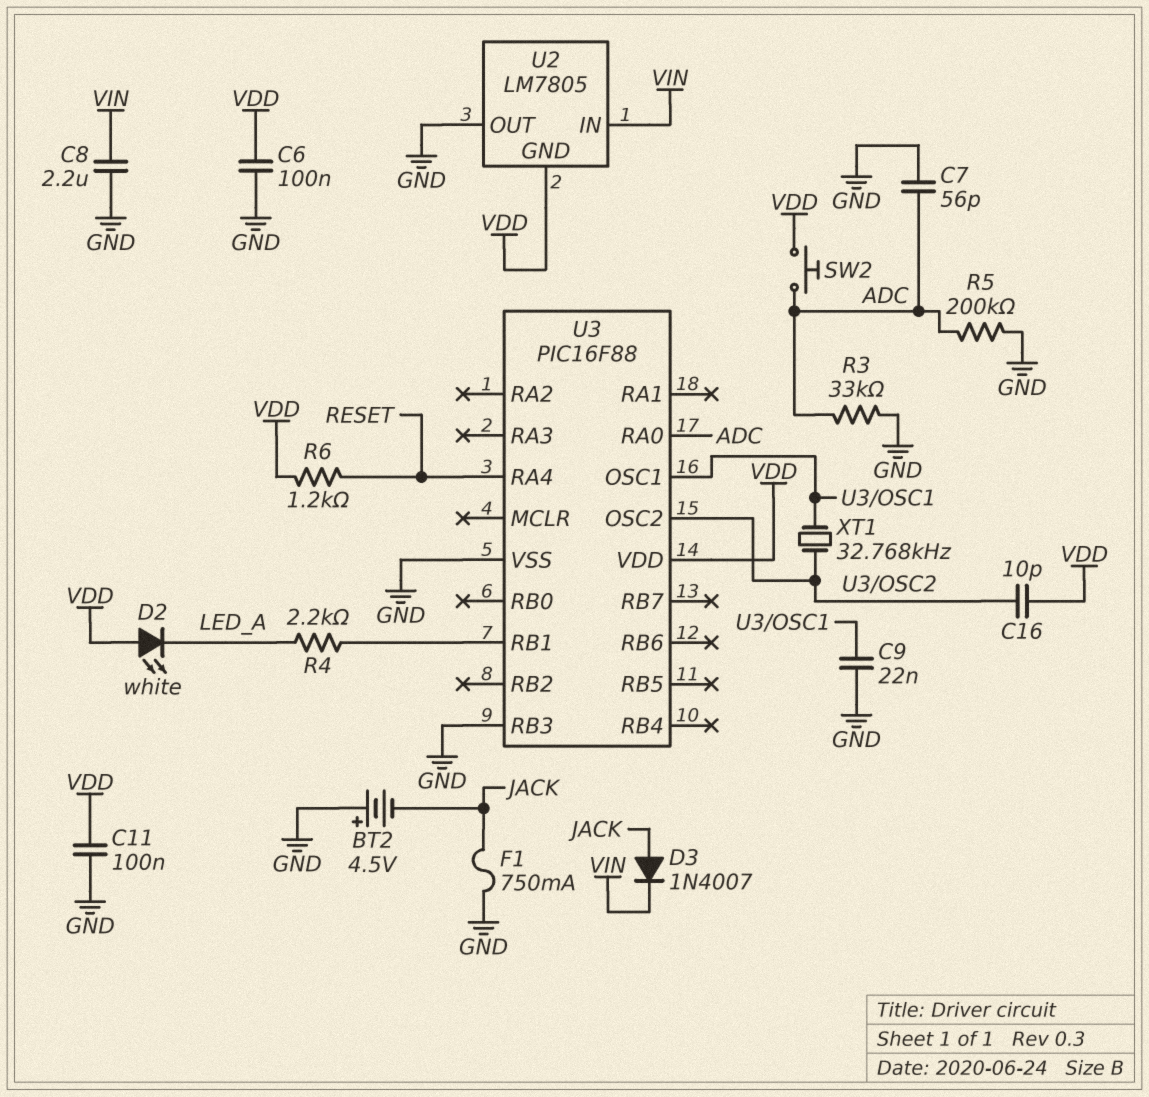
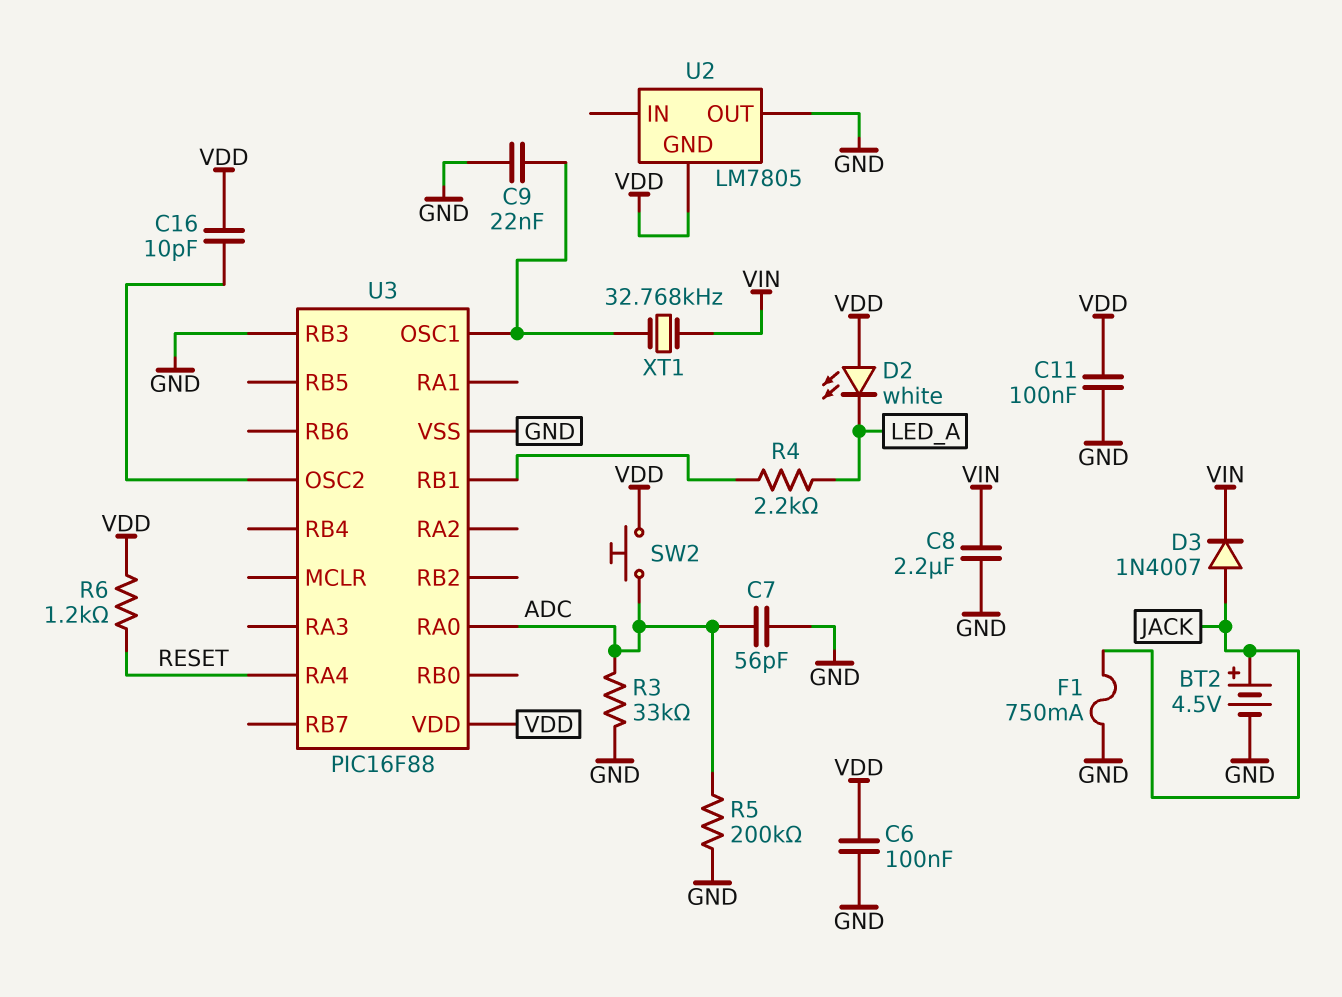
BT2: 4.5V (plus GND, minus JACK) -> 4.5V (plus JACK, minus GND)
U2 pin IN: VIN -> none
XT1: 32.768kHz (U3/OSC1, U3/OSC2) -> 32.768kHz (U3/OSC1, VIN)

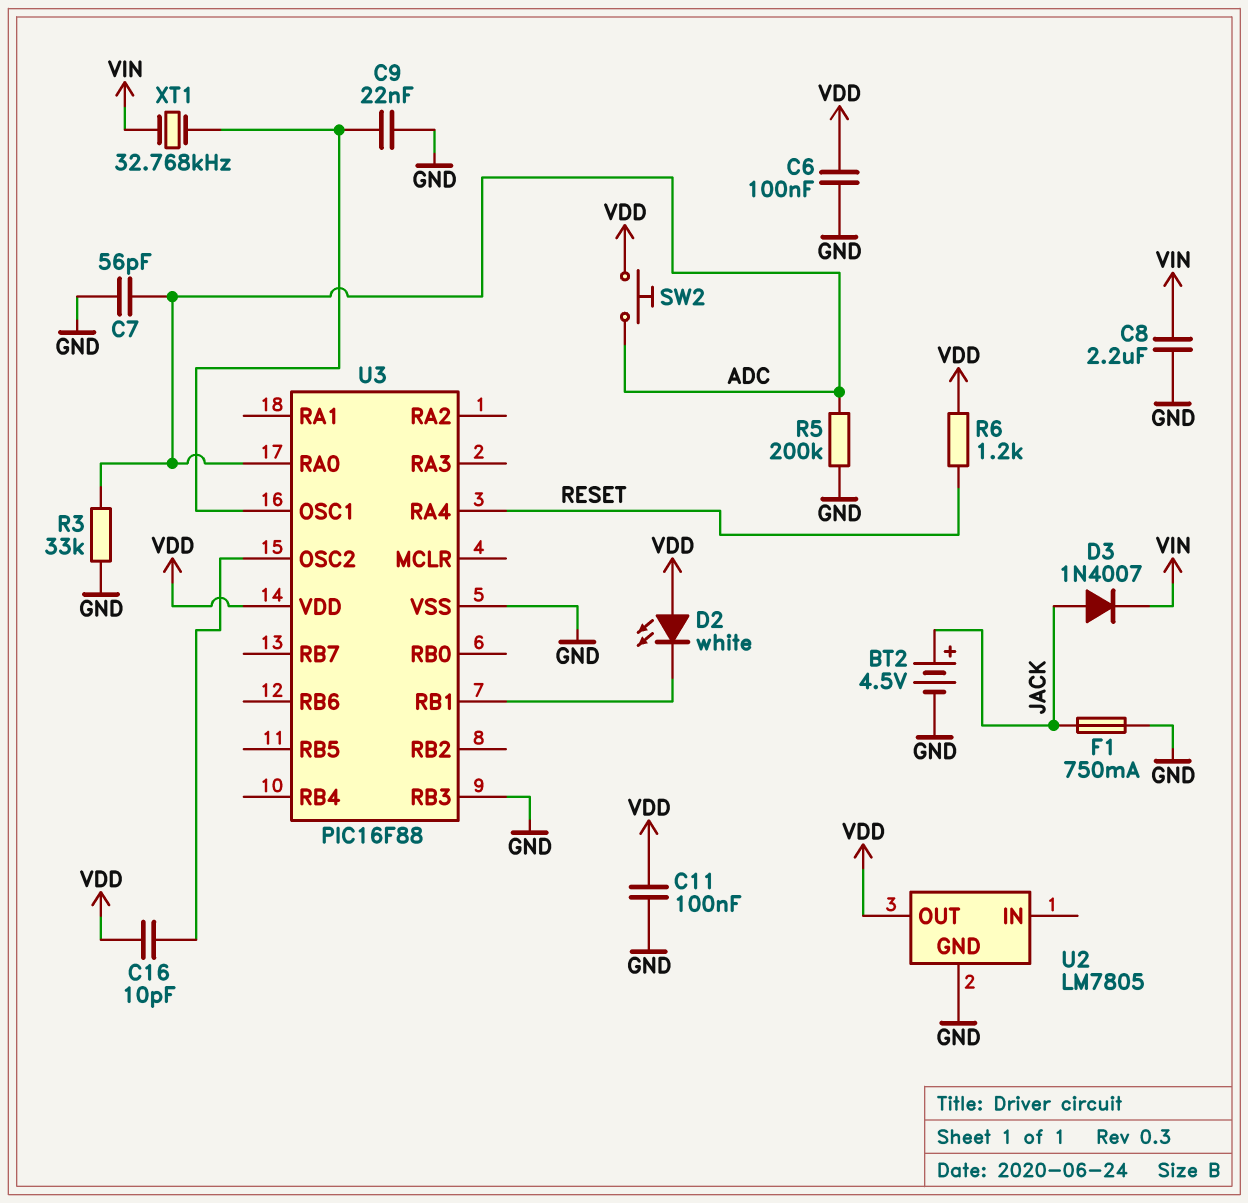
D2: LED white (A VDD, K LED_A) -> LED white (A VDD, K U3/RB1)
R4: 2.2k (LED_A, U3/RB1) -> none
U2 pin GND: VDD -> GND
U2 pin OUT: GND -> VDD

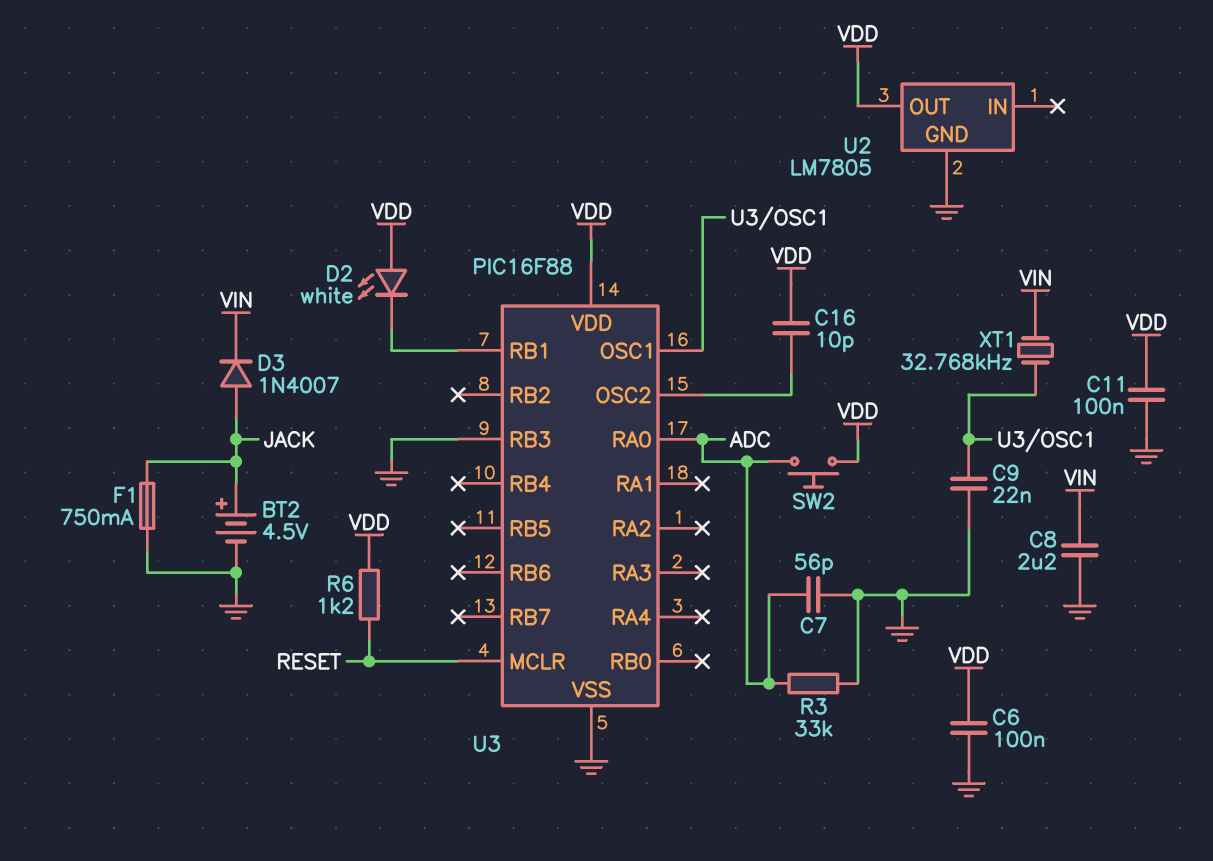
R5: 200k (ADC, GND) -> none
U3 pin MCLR: none -> RESET
U3 pin RA4: RESET -> none

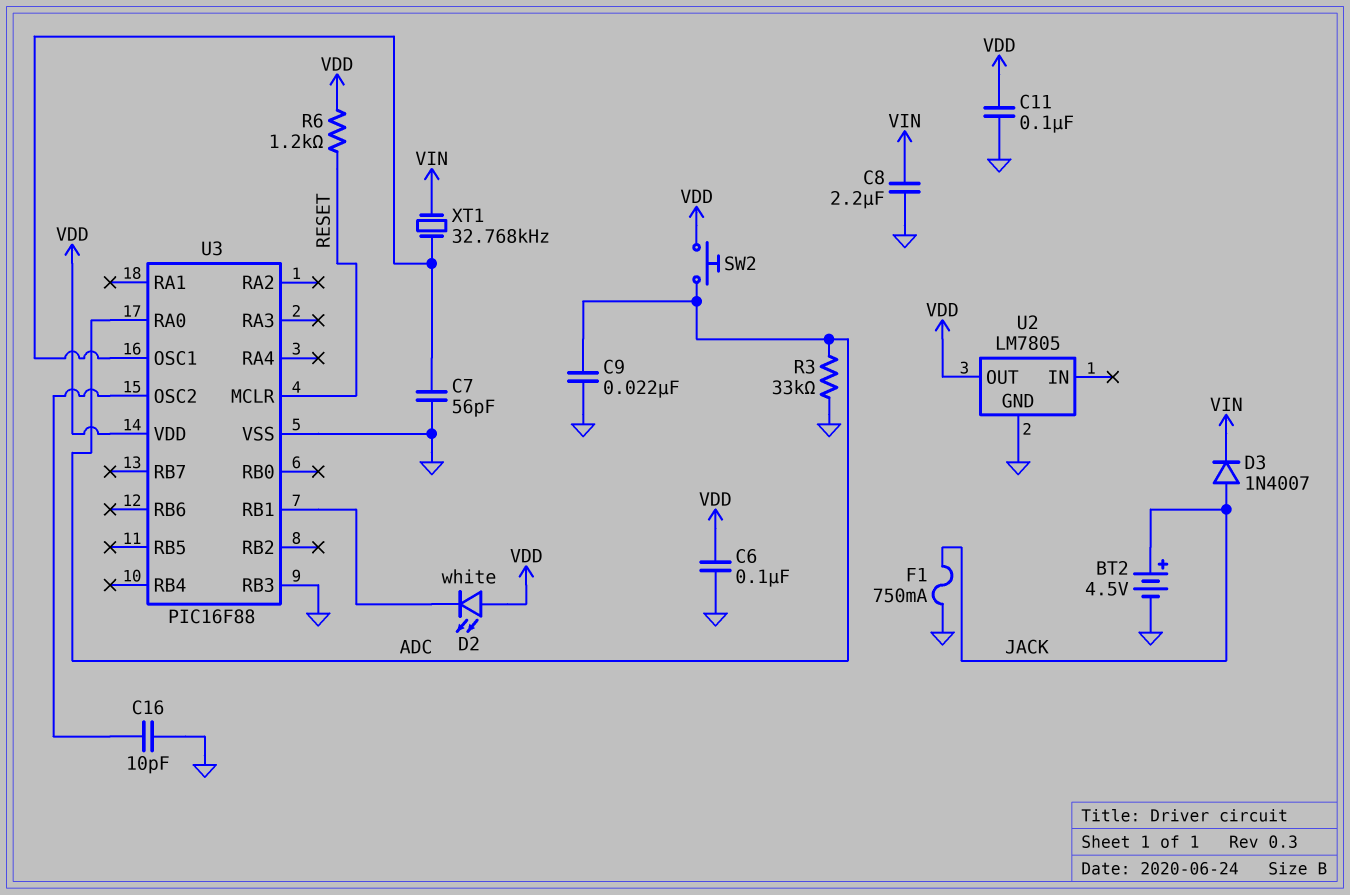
C7: 56pF (ADC, GND) -> 56pF (GND, U3/OSC1)
C9: 22nF (GND, U3/OSC1) -> 22nF (ADC, GND)
C16: 10pF (U3/OSC2, VDD) -> 10pF (GND, U3/OSC2)

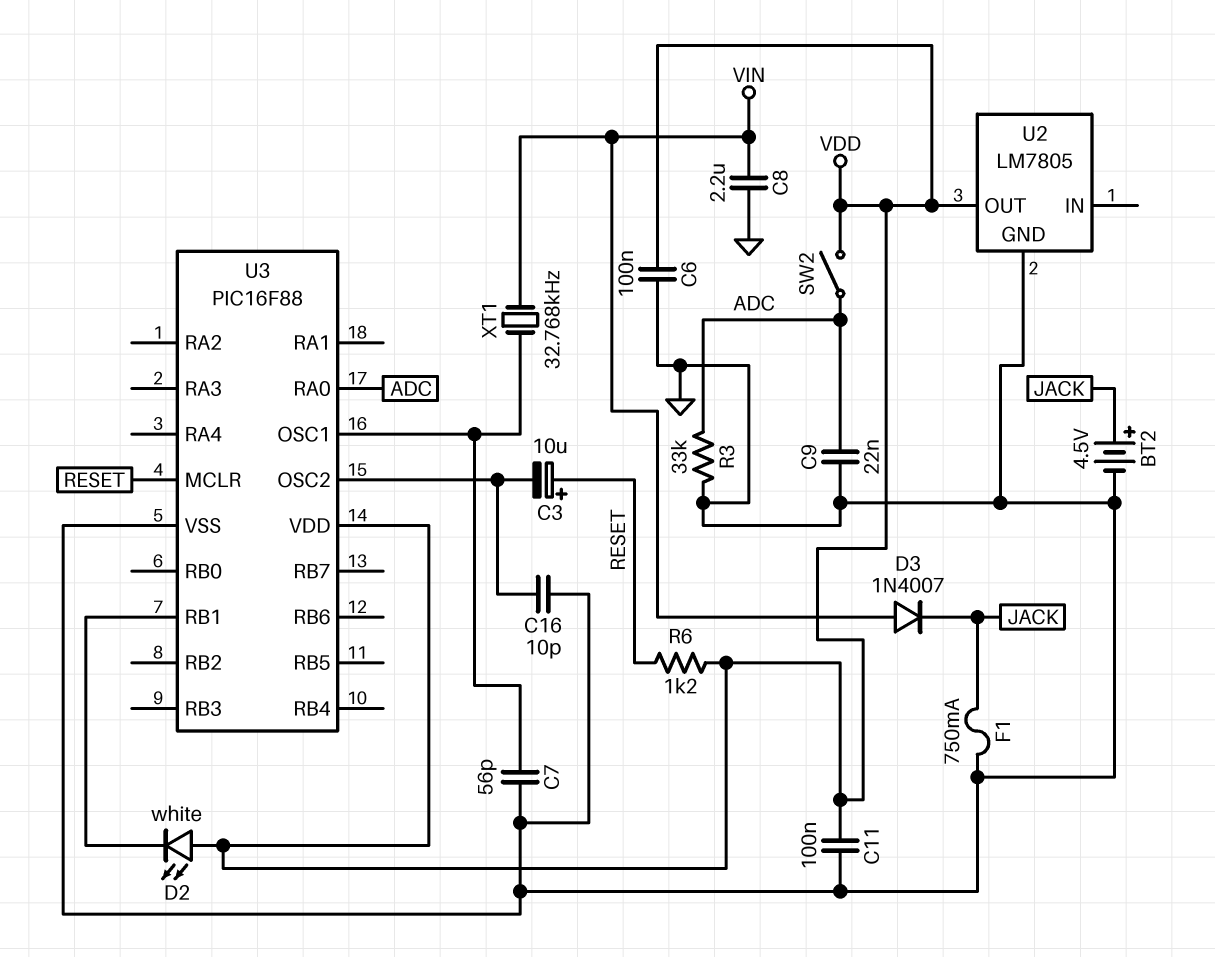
C3: none -> 10uF (plus RESET, minus U3/OSC2)
D3: diode 1N4007 (A JACK, K VIN) -> diode 1N4007 (A VIN, K JACK)
SW2: button (ADC, VDD) -> switch (ADC, VDD)
U3 pin RB3: GND -> none

